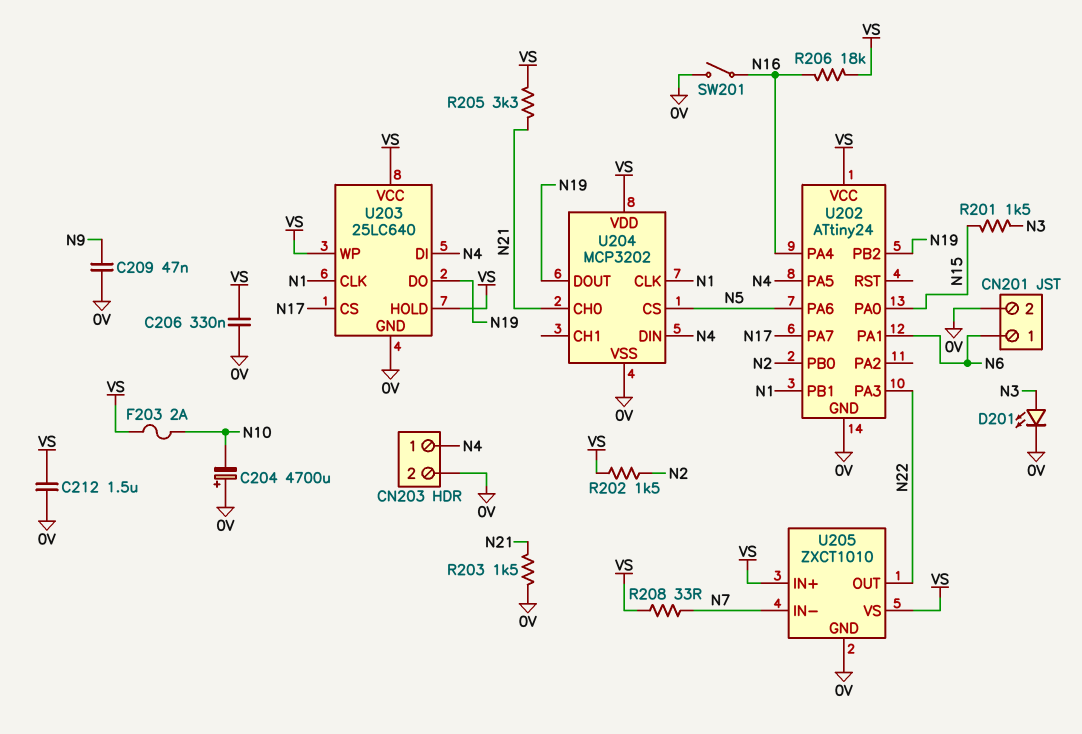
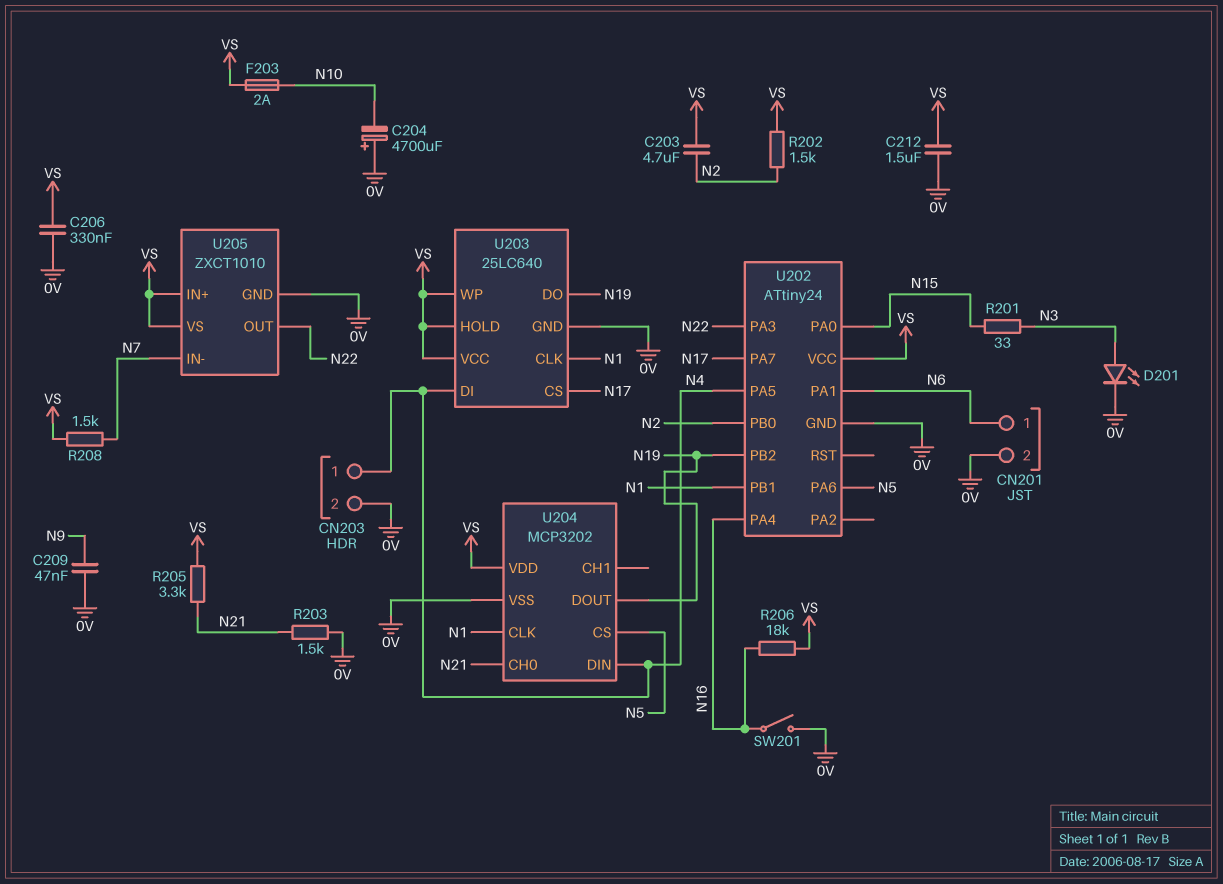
C203: none -> 4.7uF (N2, VS)
R201: 1.5k (N3, N15) -> 33 (N3, N15)
R208: 33 (N7, VS) -> 1.5k (N7, VS)

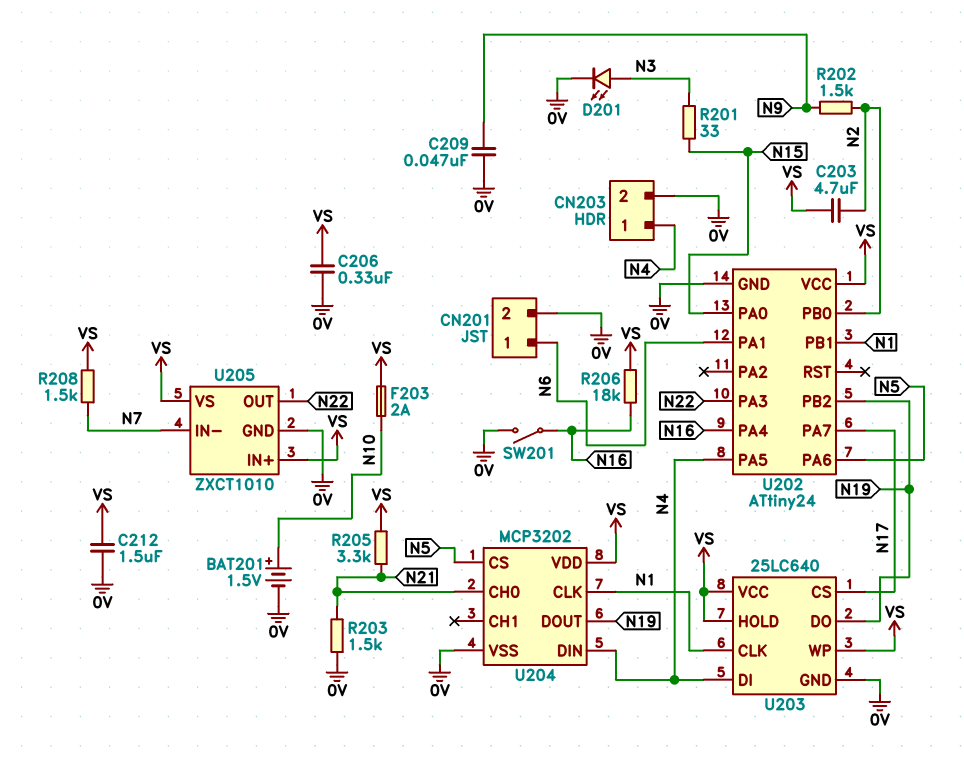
BAT201: none -> 1.5V (plus N10, minus 0V)
C204: 4700uF (plus 0V, minus N10) -> none
R202: 1.5k (N2, VS) -> 1.5k (N2, N9)

